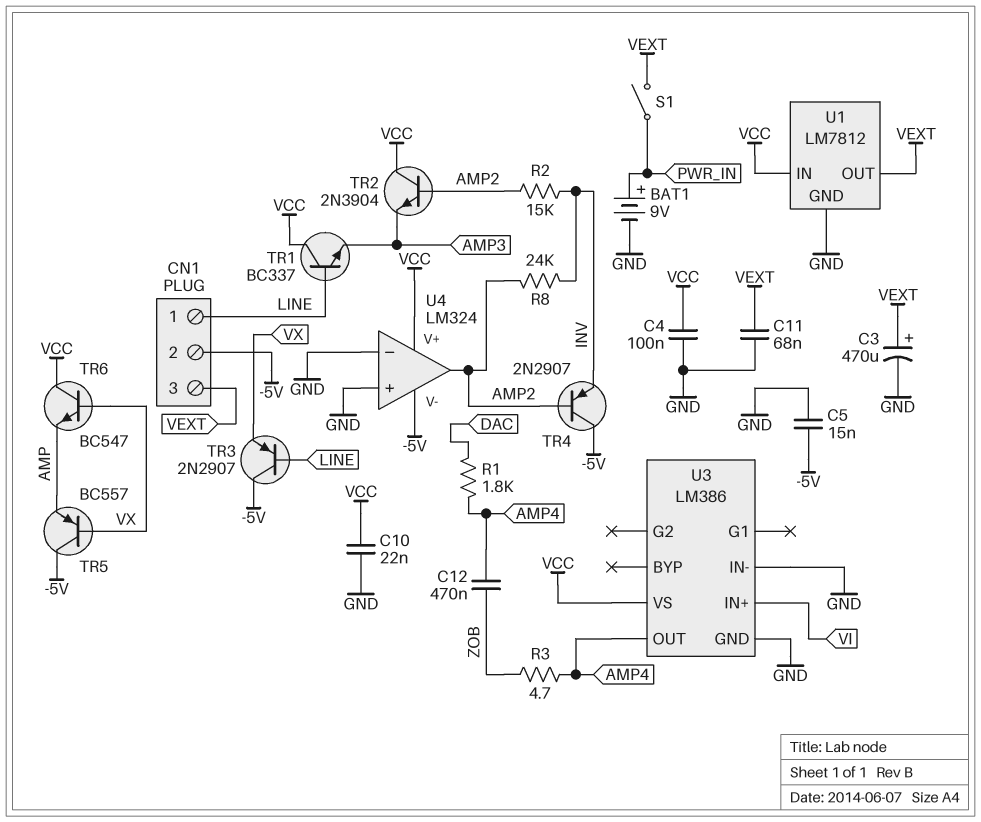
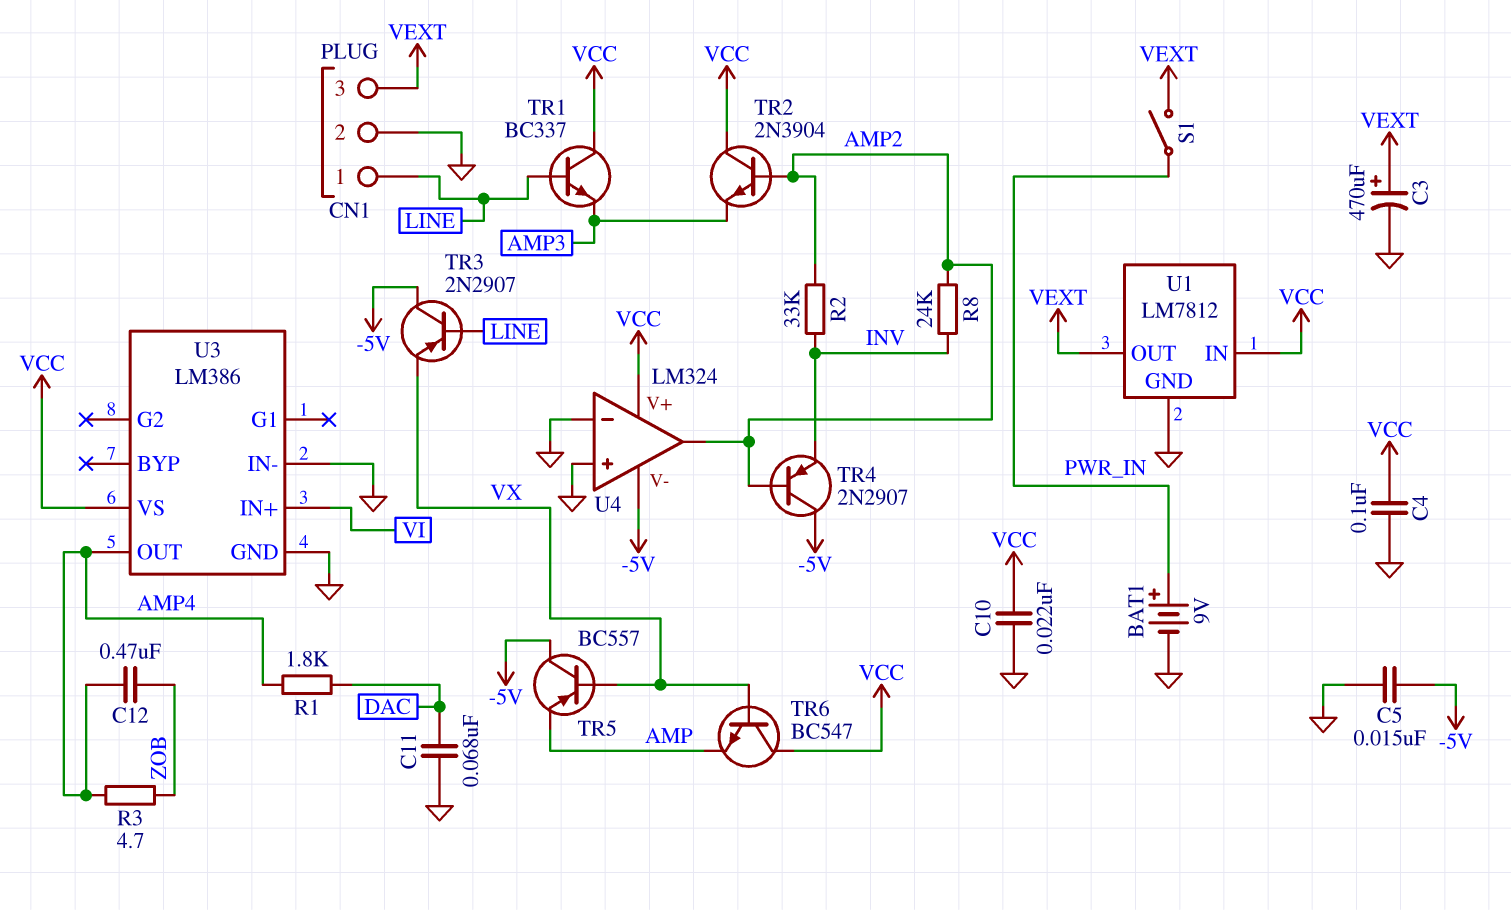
C11: 68nF (GND, VEXT) -> 68nF (DAC, GND)
CN1 pin 2: -5V -> GND
R2: 15k (AMP2, INV) -> 33k (AMP2, INV)

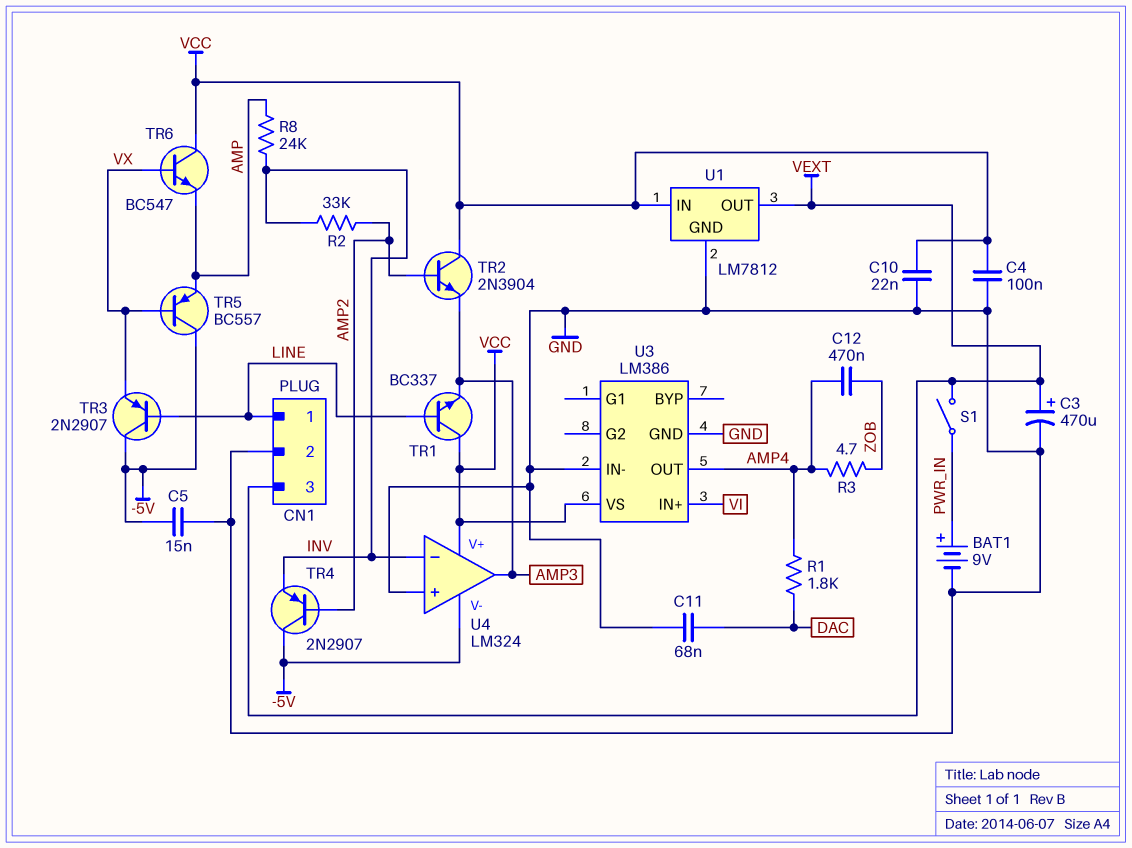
R8: 24k (AMP2, INV) -> 24k (AMP, INV)
U4 pin in-: GND -> INV
U4 pin out: AMP2 -> AMP3

